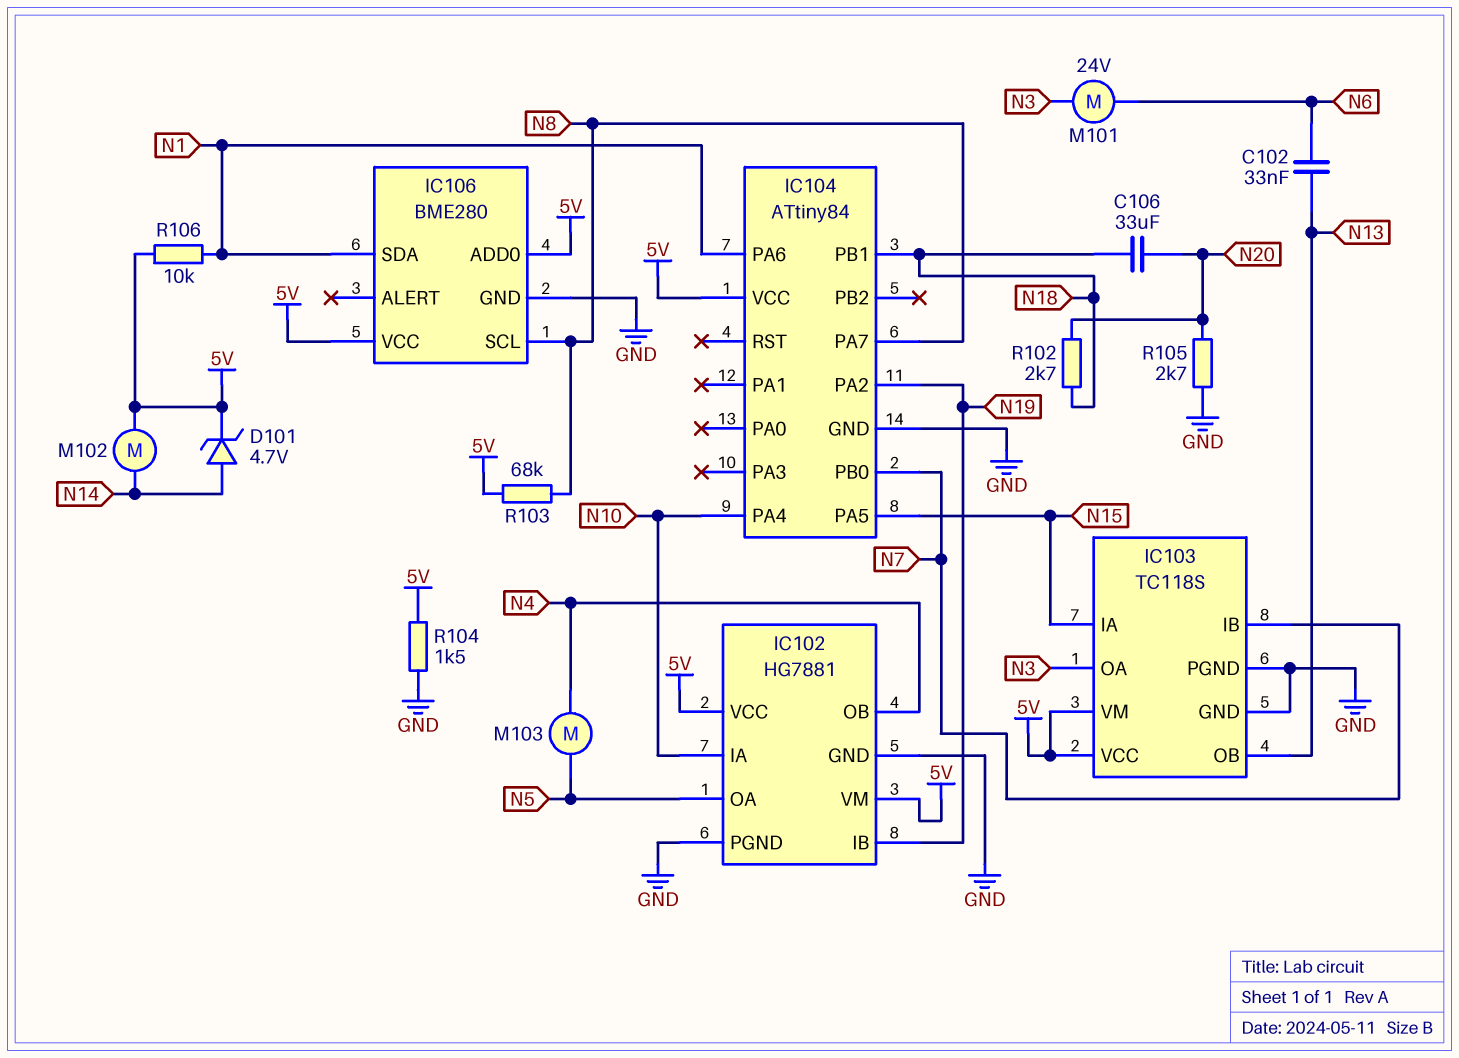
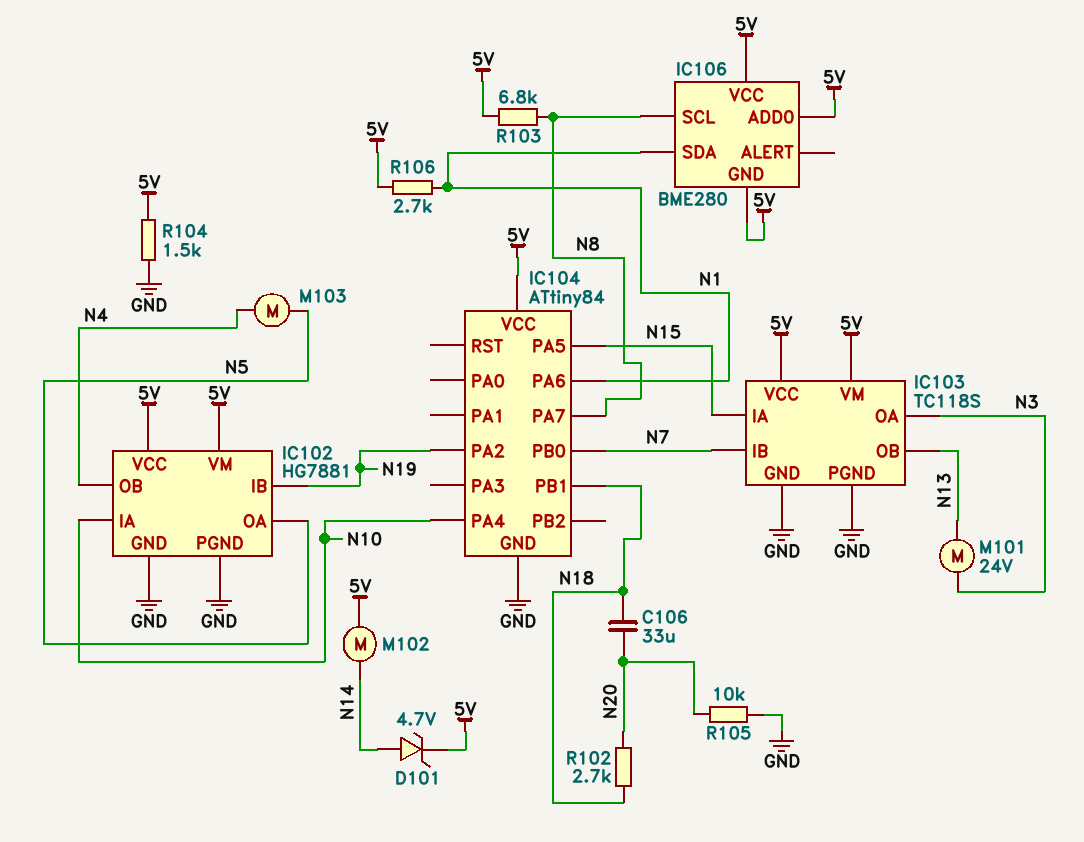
C102: 33nF (N6, N13) -> none
IC106 pin GND: GND -> 5V
M101: motor 24V (N3, N6) -> motor 24V (N3, N13)
R103: 68k (5V, N8) -> 6.8k (5V, N8)
R105: 2.7k (GND, N20) -> 10k (GND, N20)
R106: 10k (5V, N1) -> 2.7k (5V, N1)

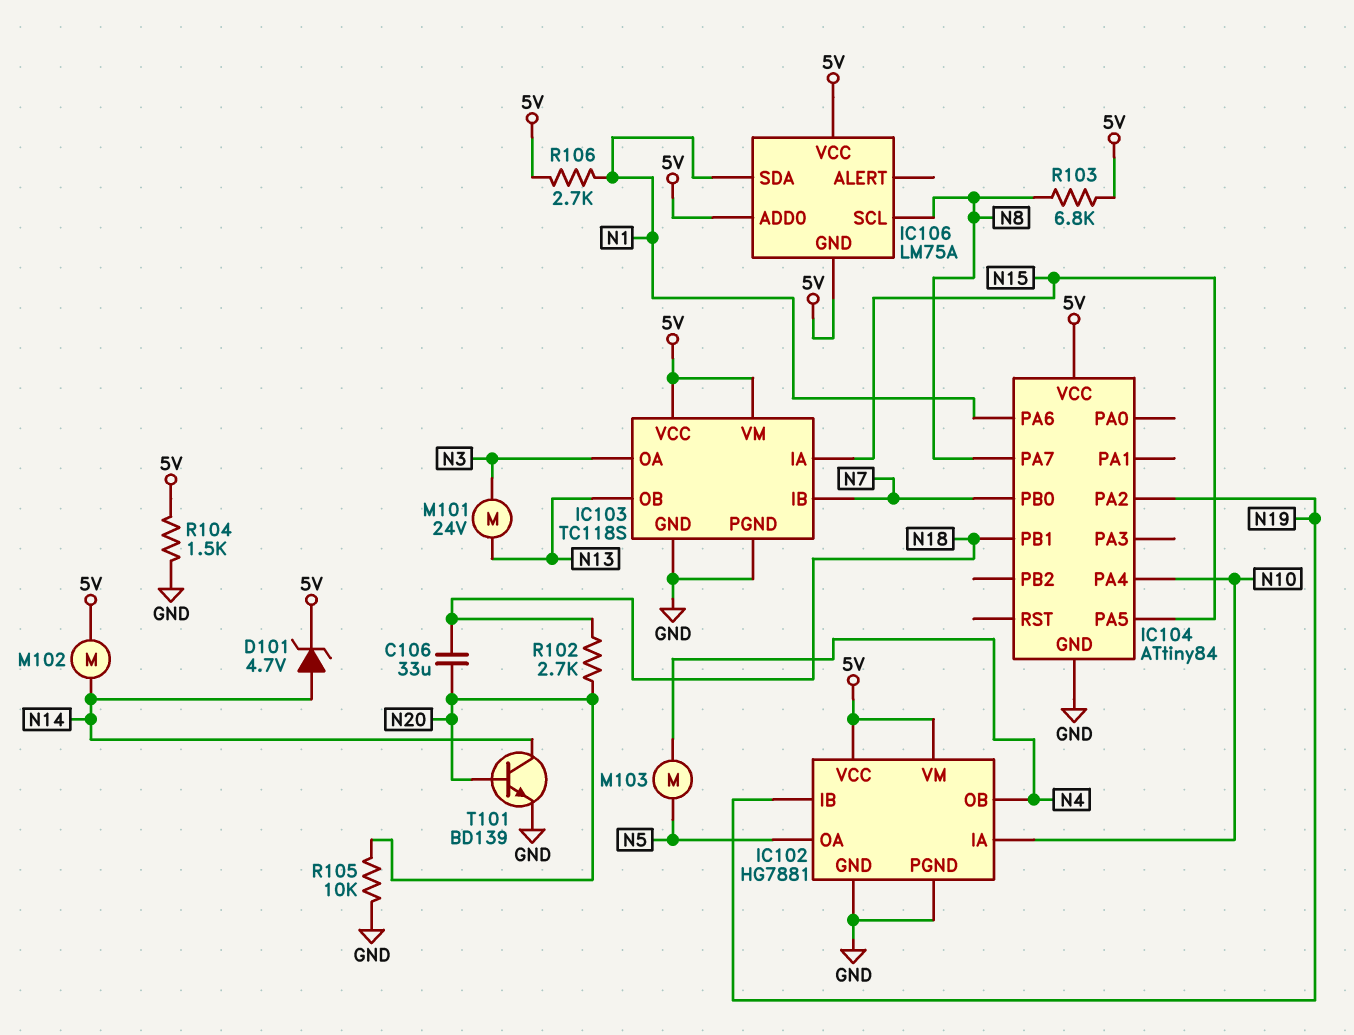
IC106: BME280 -> LM75A
T101: none -> NPN BD139 (B N20, C N14, E GND)

